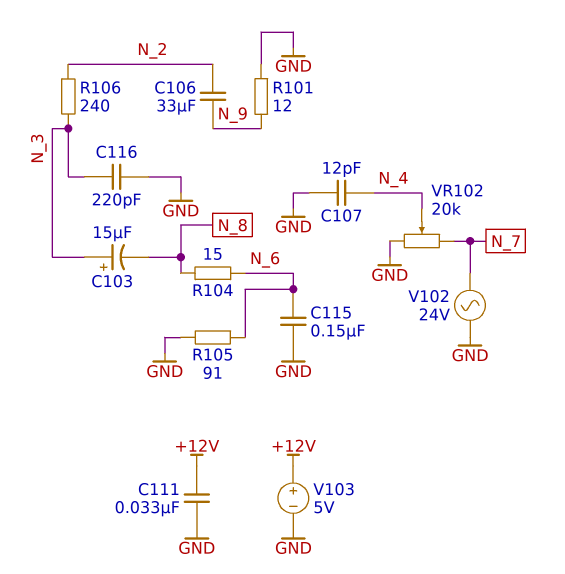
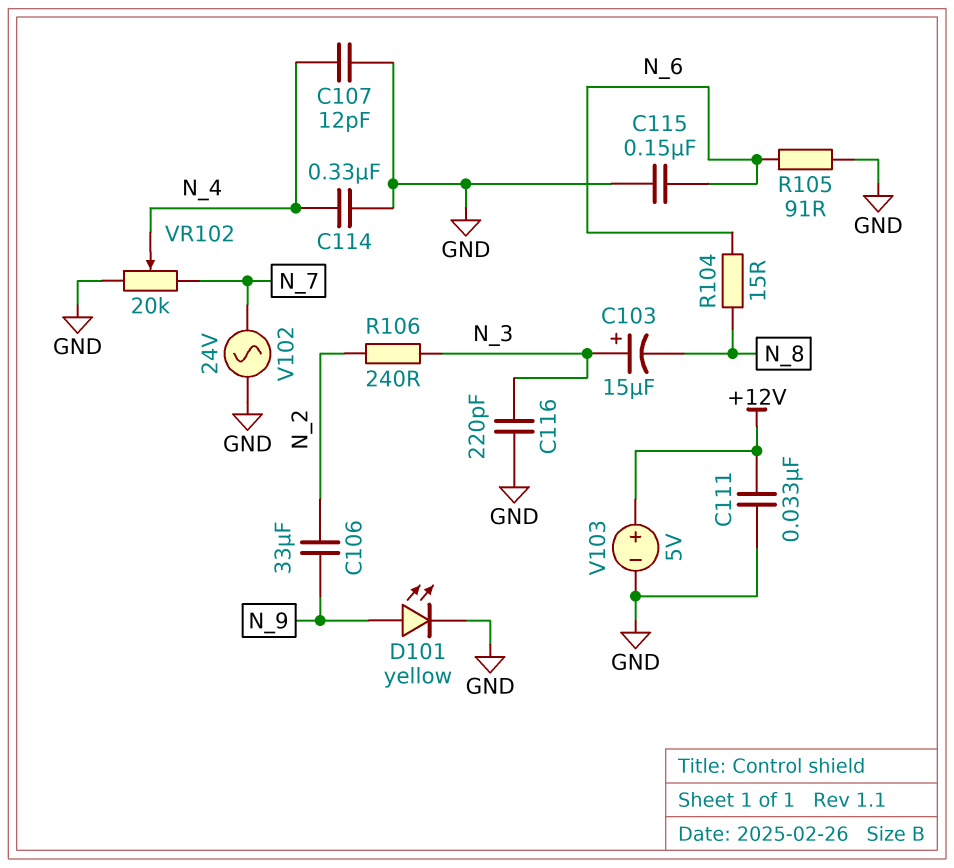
C114: none -> 330nF (GND, N_4)
D101: none -> LED yellow (A N_9, K GND)
R101: 12 (GND, N_9) -> none

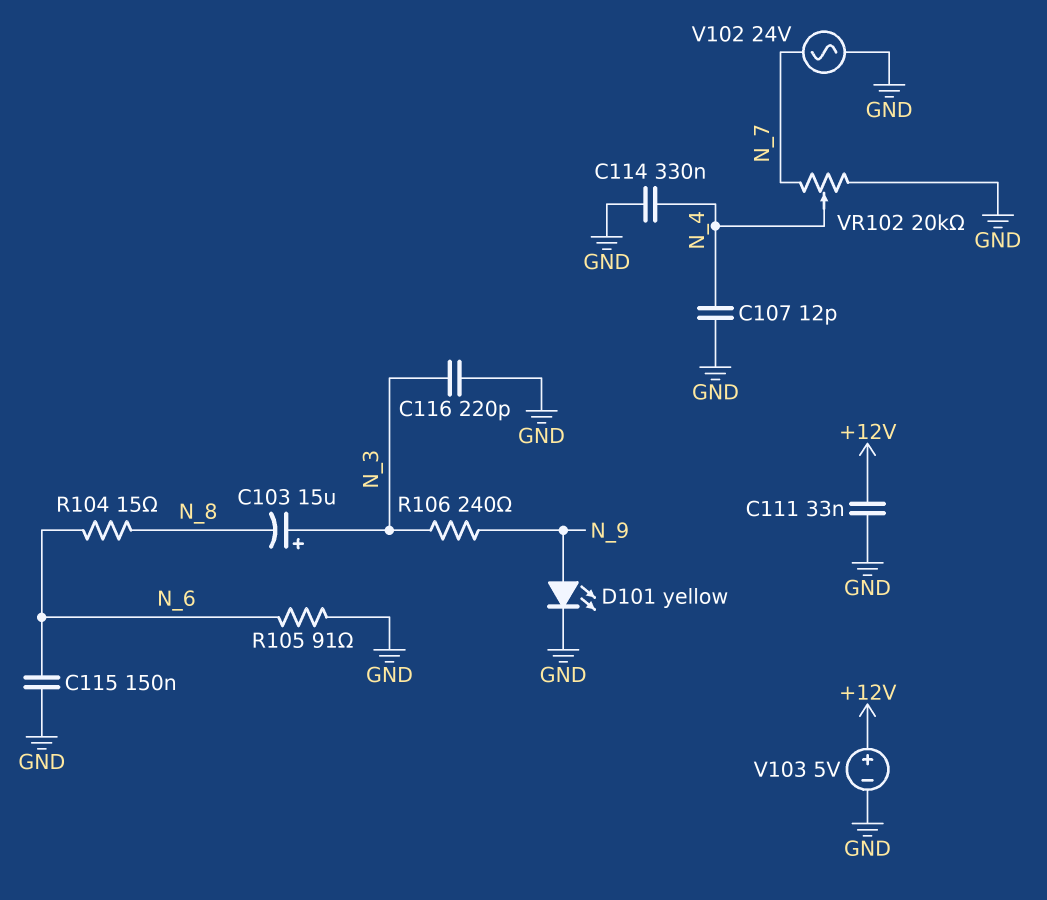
C106: 33uF (N_2, N_9) -> none
R106: 240 (N_2, N_3) -> 240 (N_3, N_9)

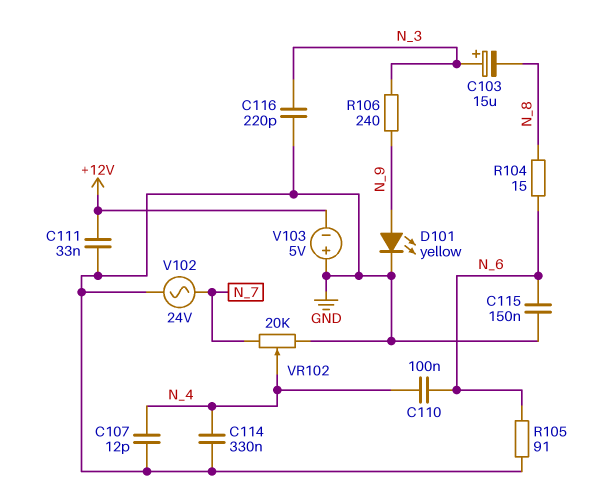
C110: none -> 100nF (N_4, N_6)
V103: 5V (plus +12V, minus GND) -> 5V (plus GND, minus +12V)

